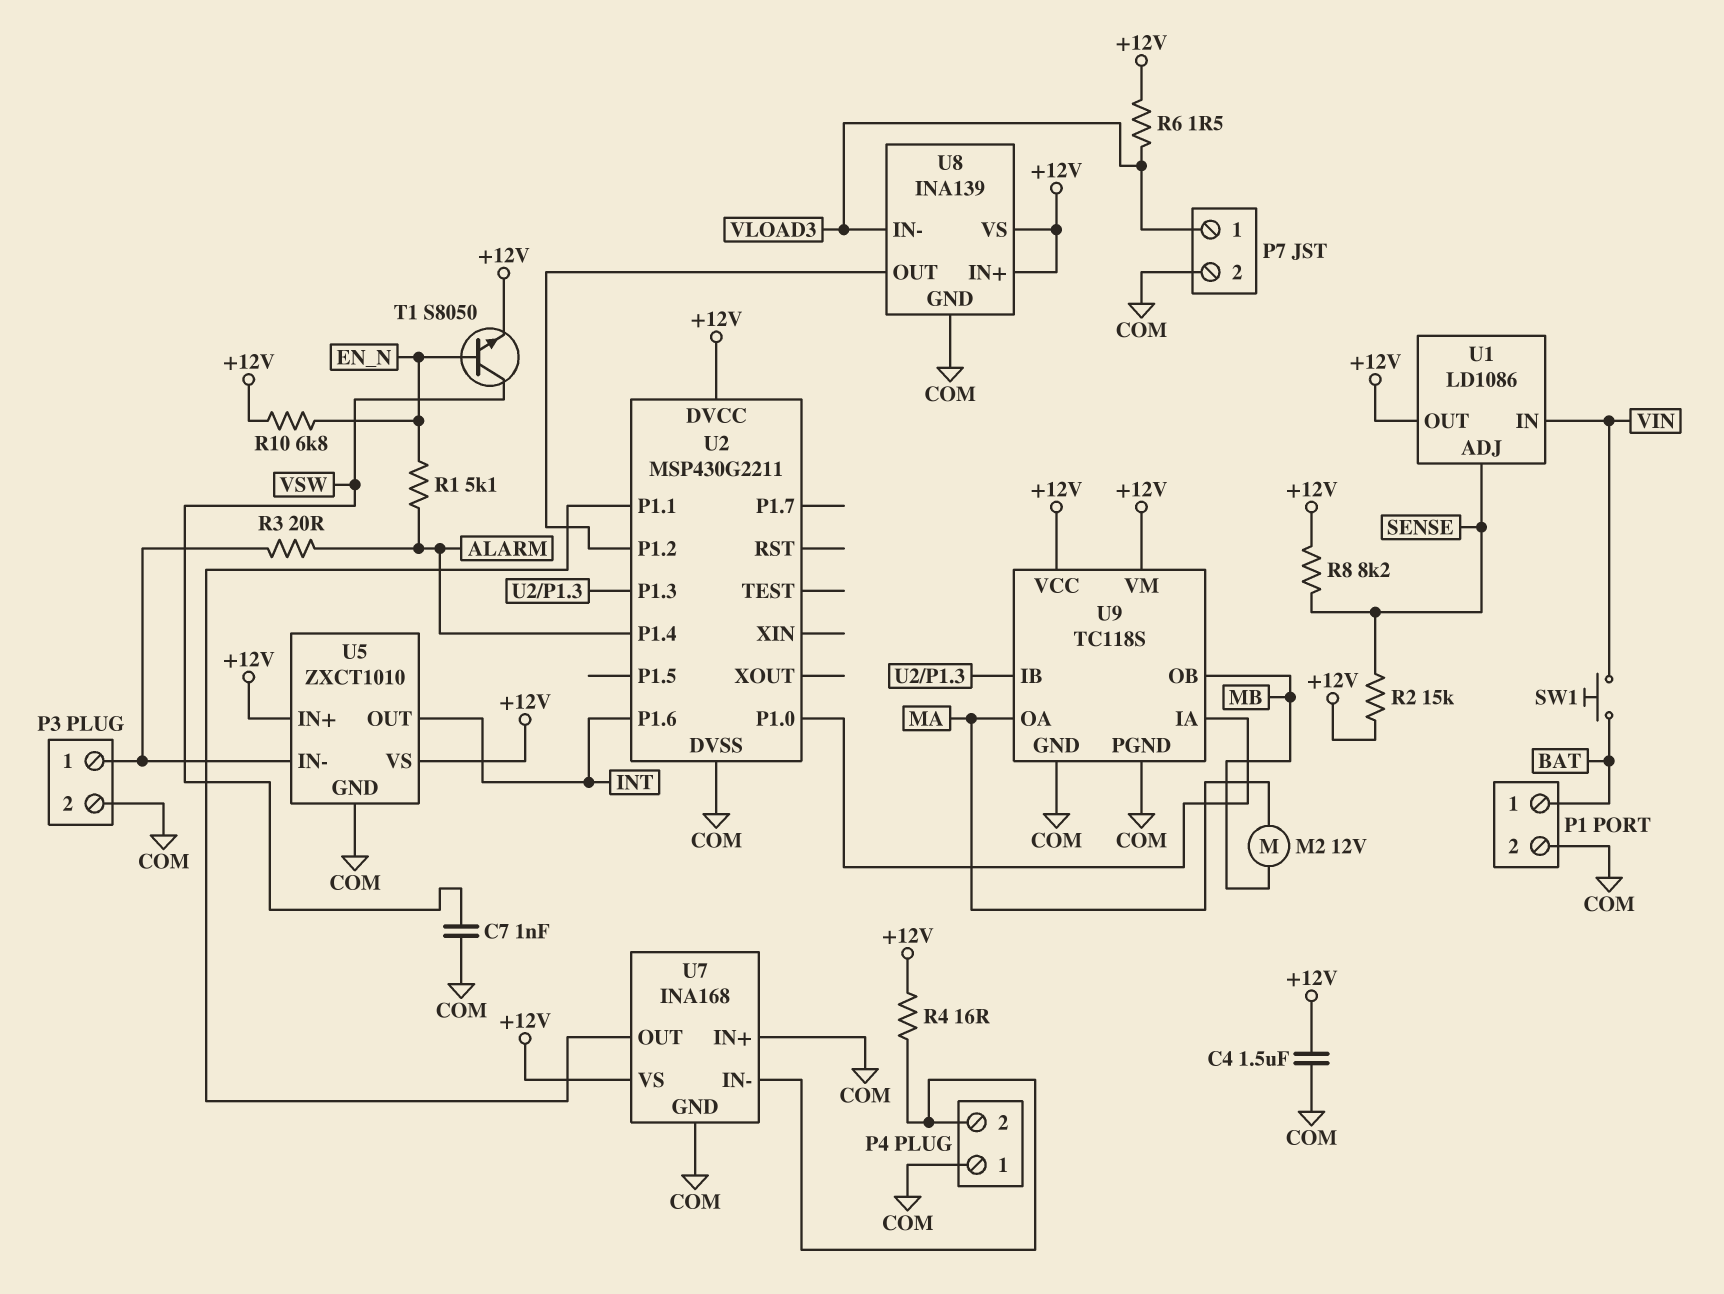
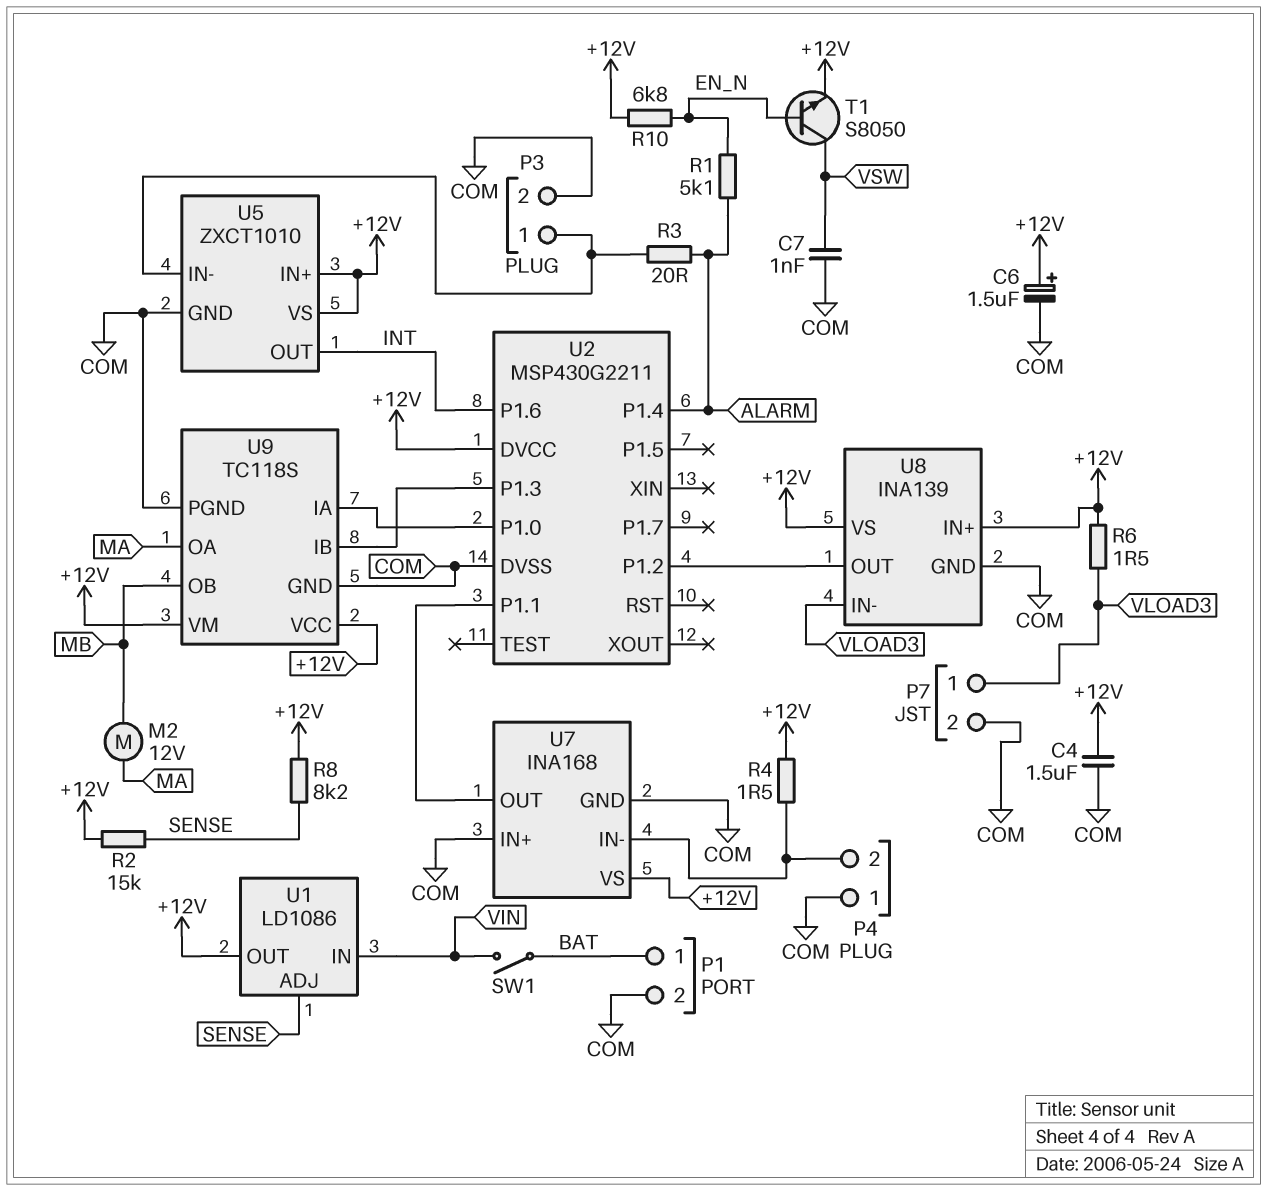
C6: none -> 1.5uF (plus +12V, minus COM)
R4: 16 (+12V, P4/2) -> 1.5 (+12V, P4/2)
SW1: button (BAT, VIN) -> switch (BAT, VIN)

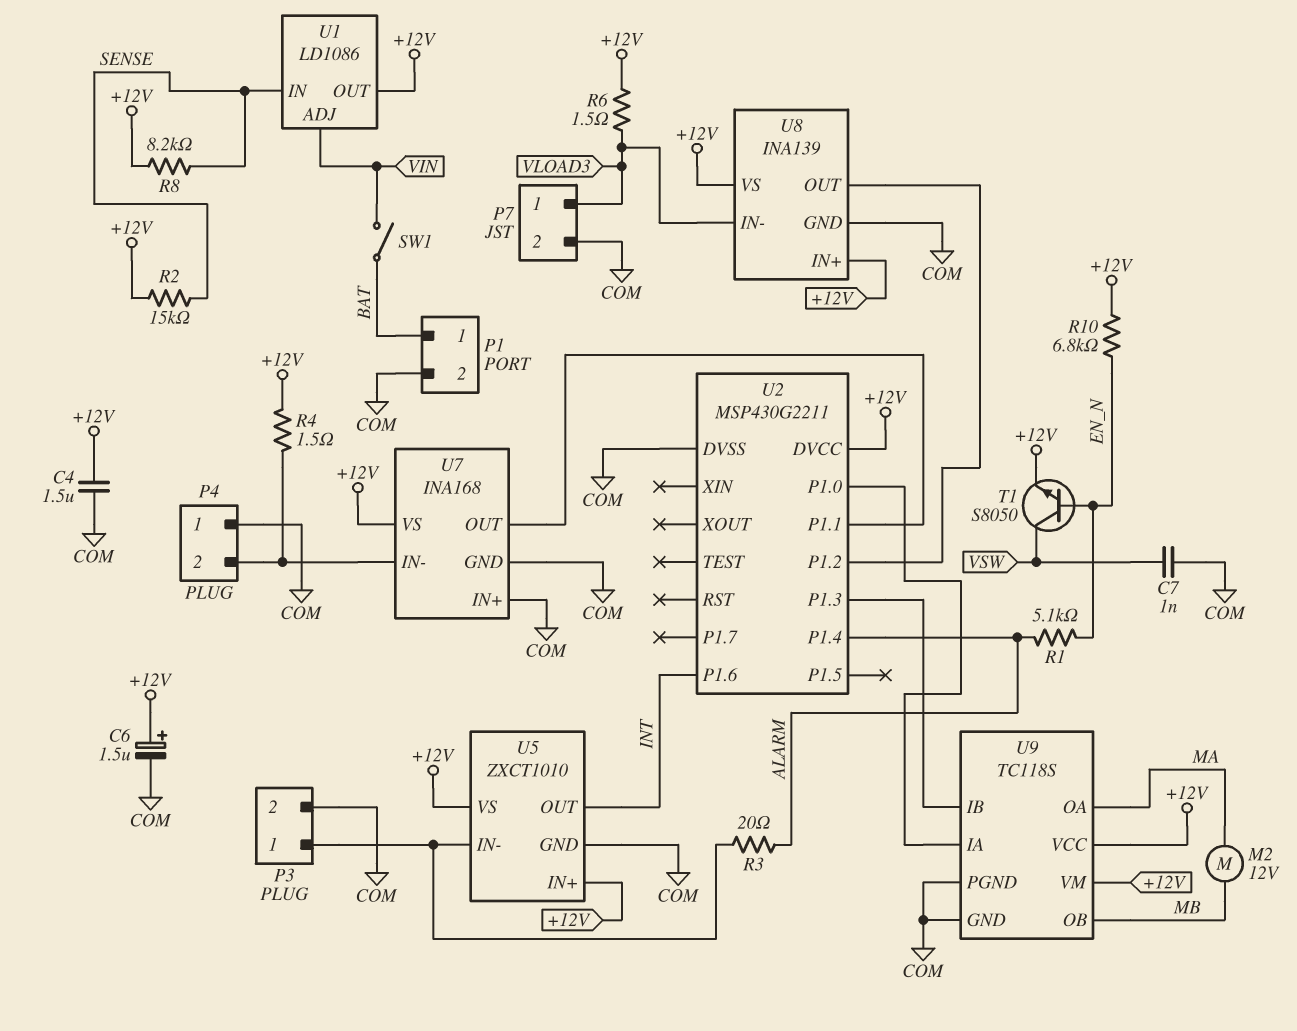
U1 pin ADJ: SENSE -> VIN
U1 pin IN: VIN -> SENSE

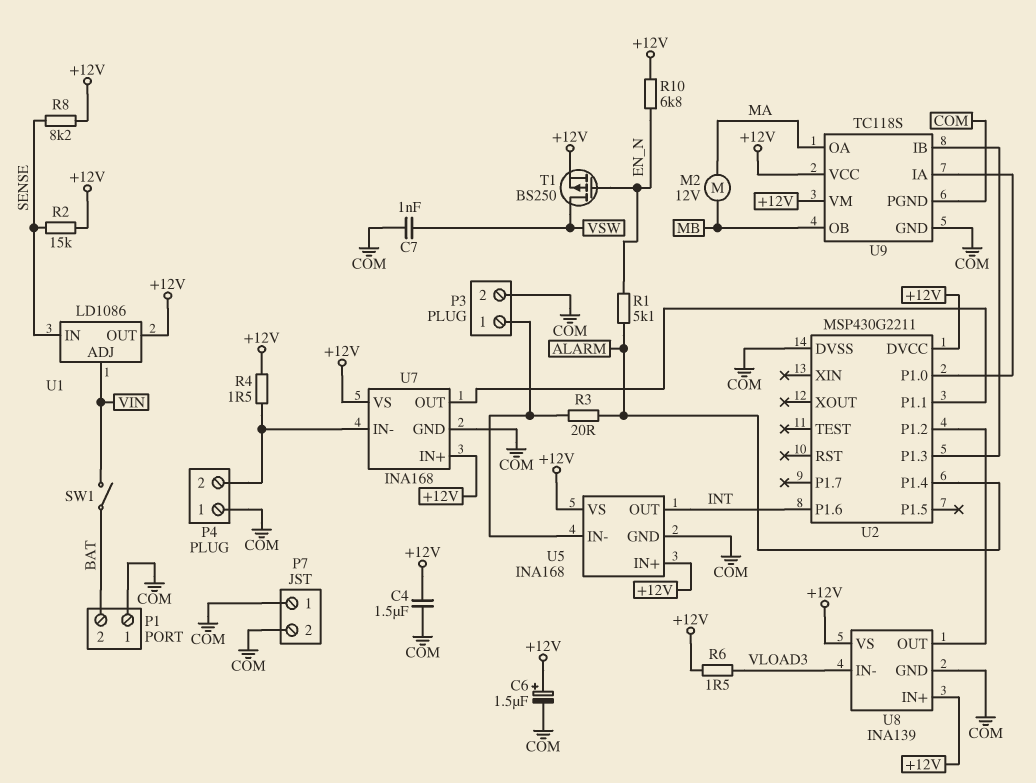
P1 pin 1: BAT -> COM
P1 pin 2: COM -> BAT
P7 pin 1: VLOAD3 -> COM
T1: NPN S8050 (B EN_N, C VSW, E +12V) -> PMOS BS250 (G EN_N, D VSW, S +12V)
U5: ZXCT1010 -> INA168
U7 pin IN+: COM -> +12V

